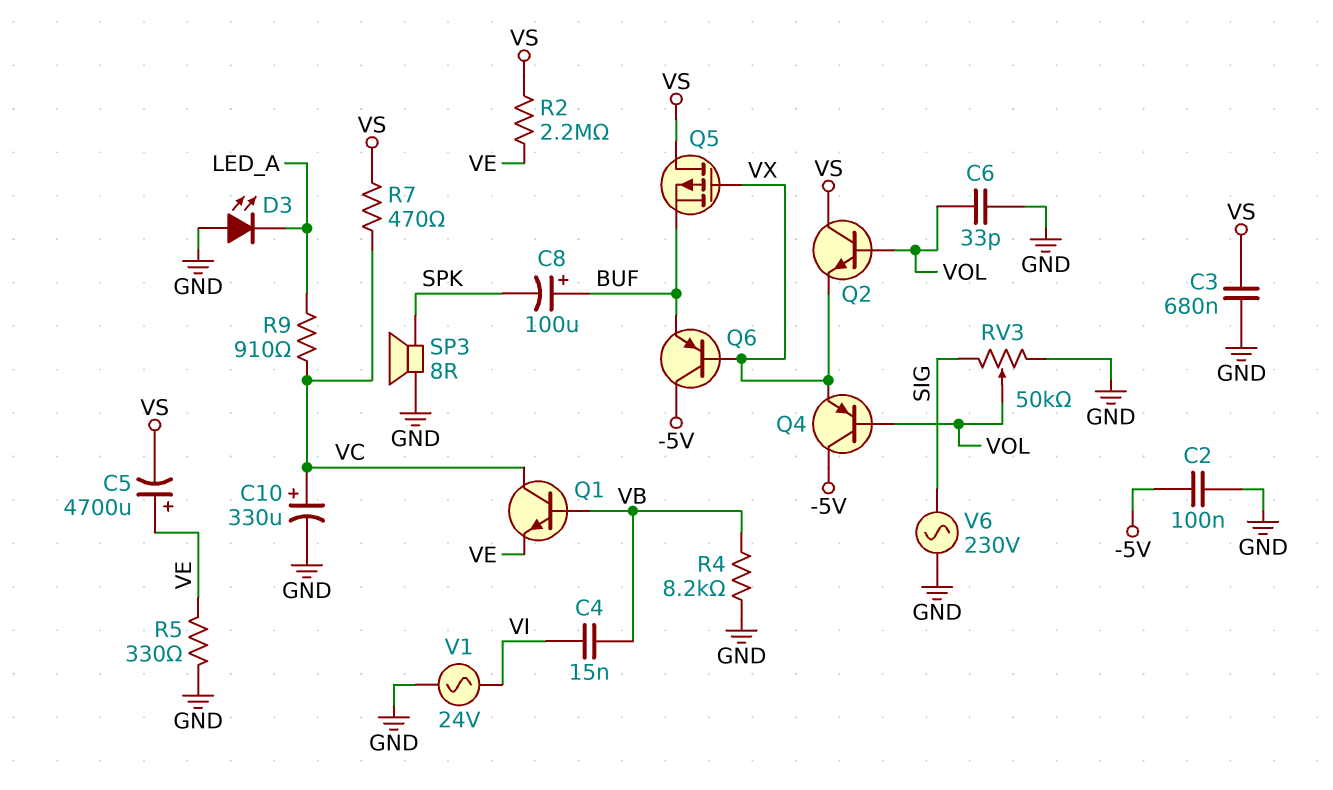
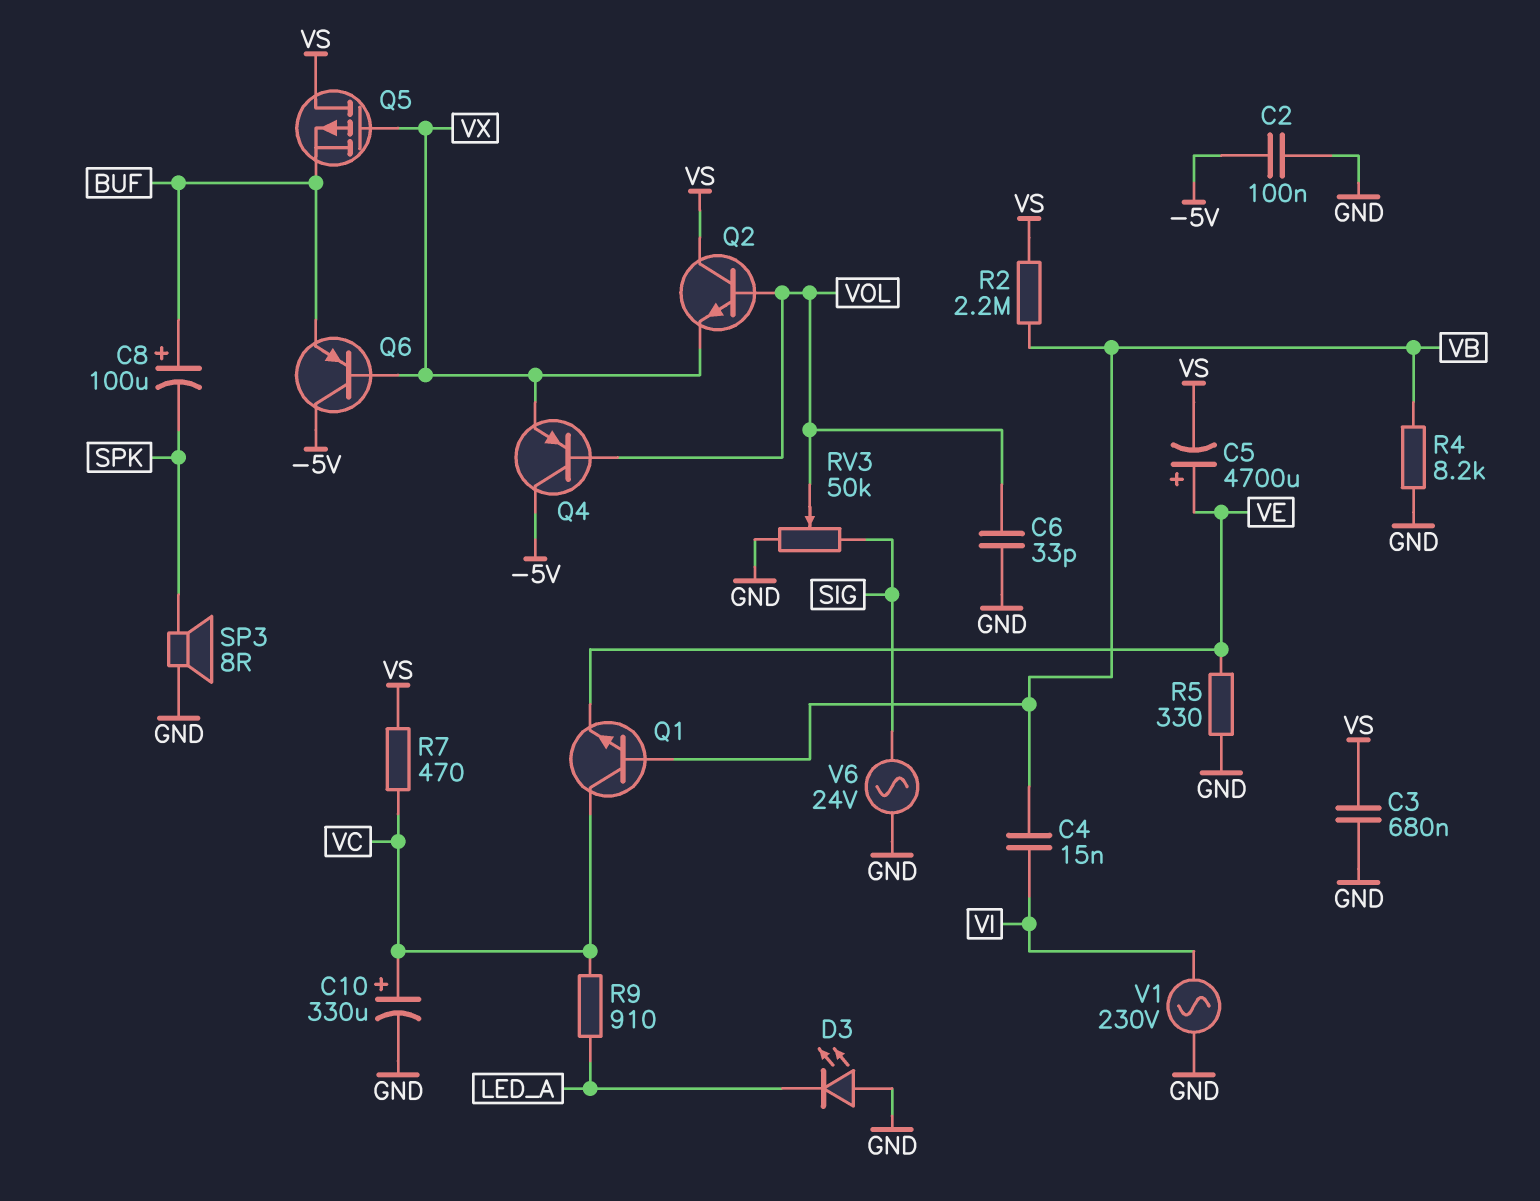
R2: 2.2M (VE, VS) -> 2.2M (VB, VS)
V1: AC 24V (GND, VI) -> AC 230V (GND, VI)
V6: AC 230V (GND, SIG) -> AC 24V (GND, SIG)

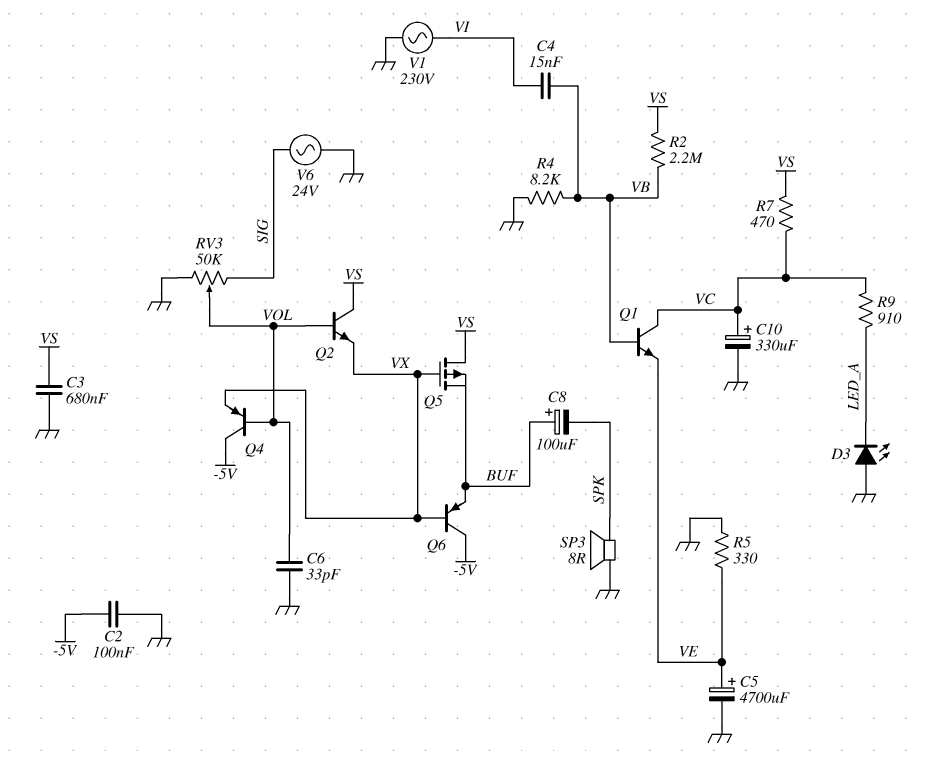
C5: 4700uF (plus VE, minus VS) -> 4700uF (plus VE, minus GND)

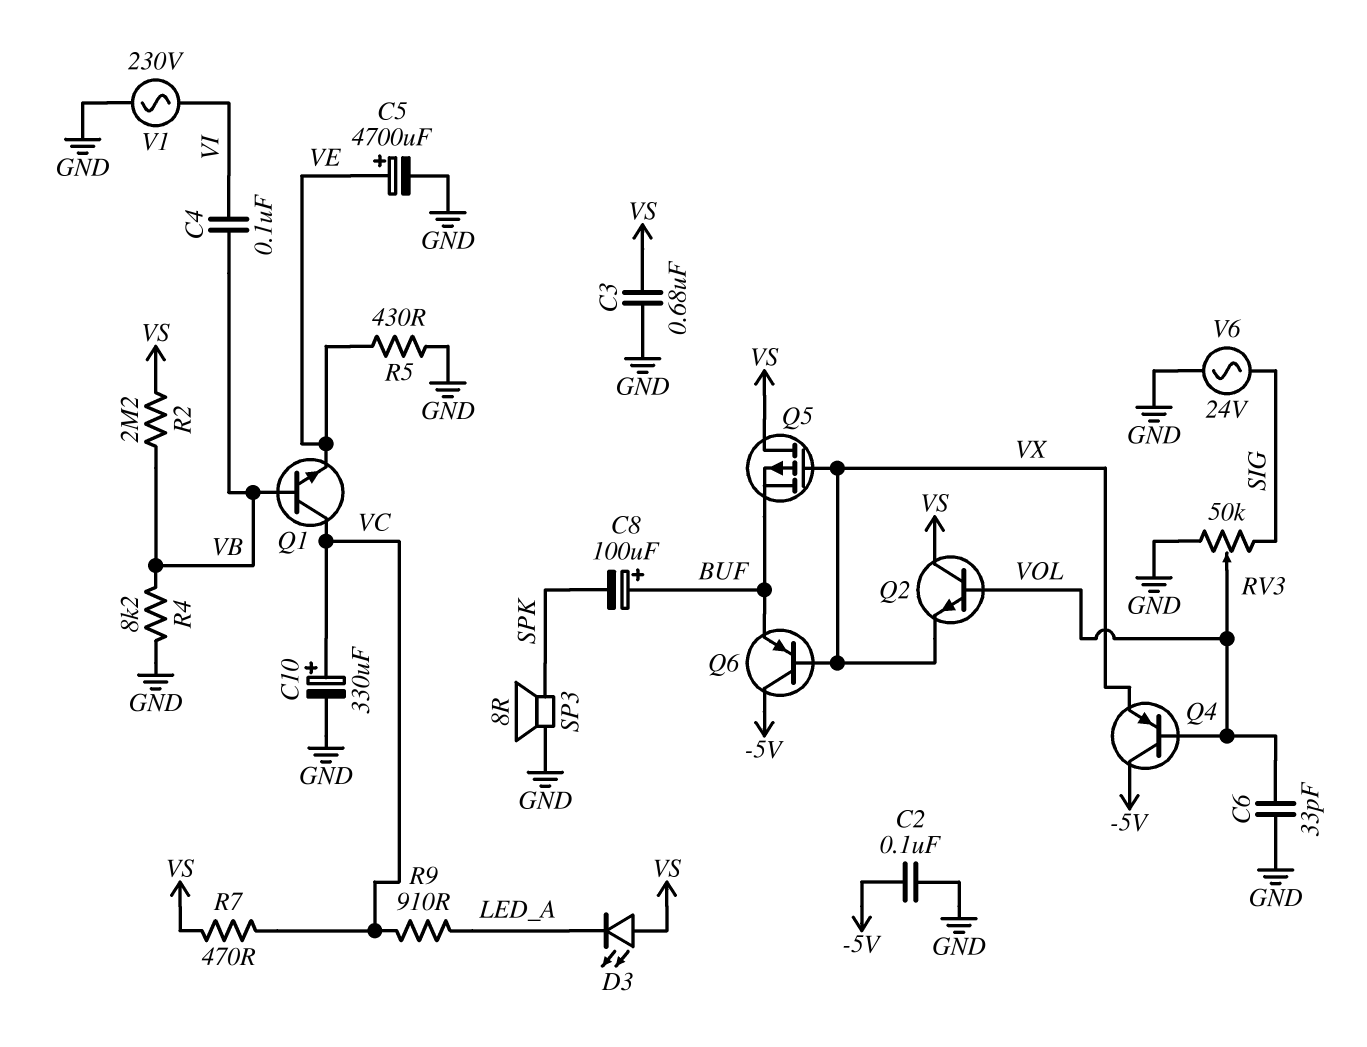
C4: 15nF (VB, VI) -> 100nF (VB, VI)
D3: LED (A GND, K LED_A) -> LED (A VS, K LED_A)
R5: 330 (GND, VE) -> 430 (GND, VE)

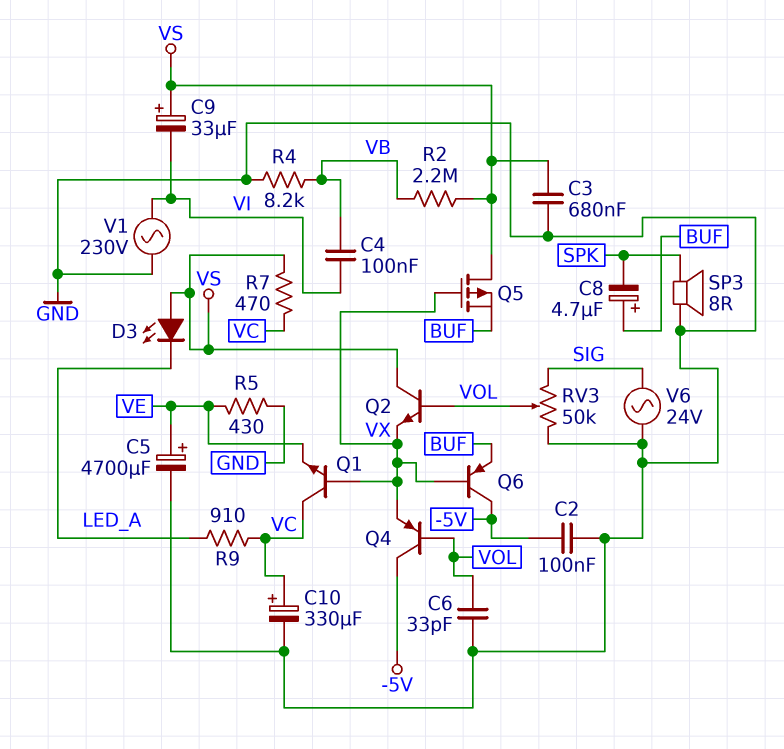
C8: 100uF (plus BUF, minus SPK) -> 4.7uF (plus BUF, minus SPK)
C9: none -> 33uF (plus VS, minus VI)
Q1: NPN (B VB, C VC, E VE) -> NPN (B VX, C VC, E VE)

